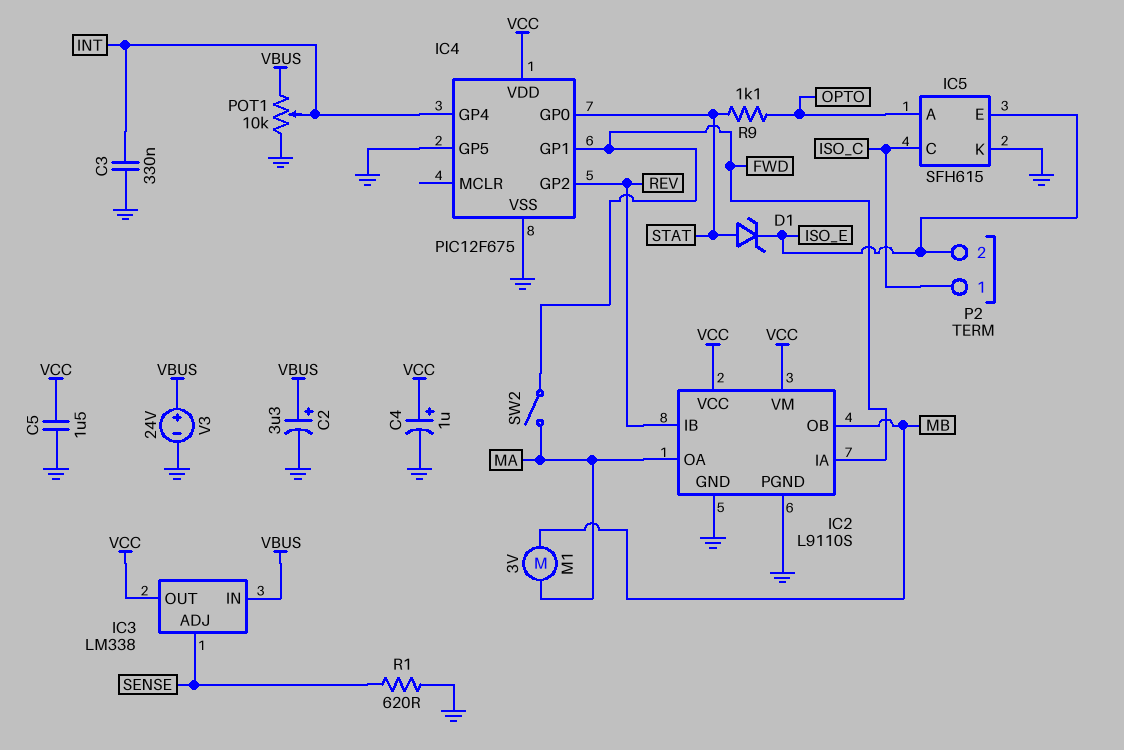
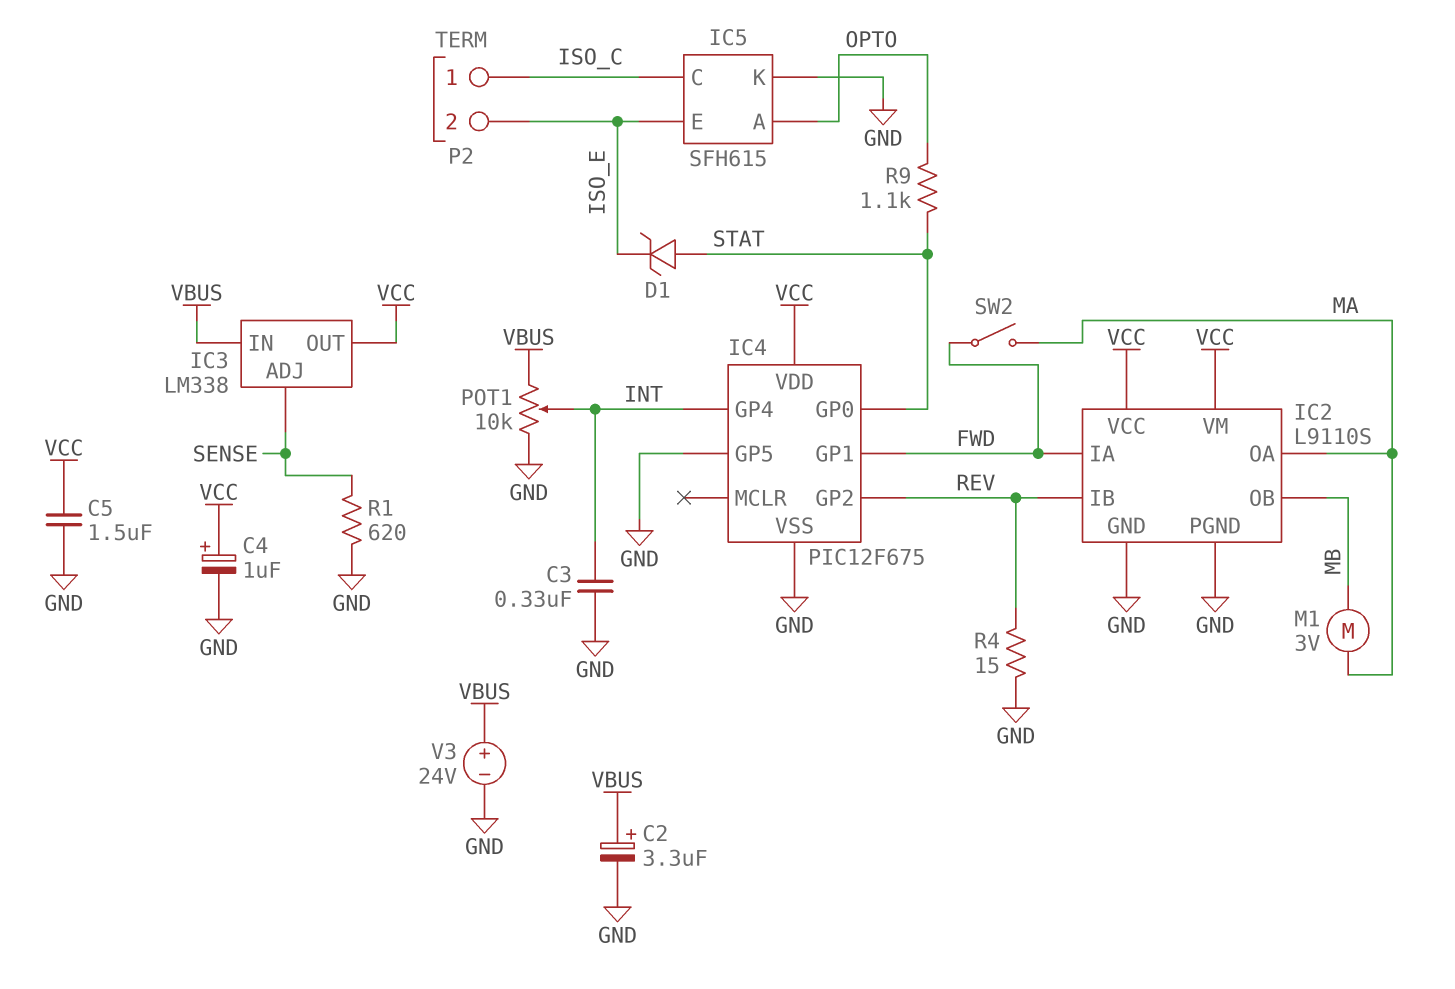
R4: none -> 15 (GND, REV)

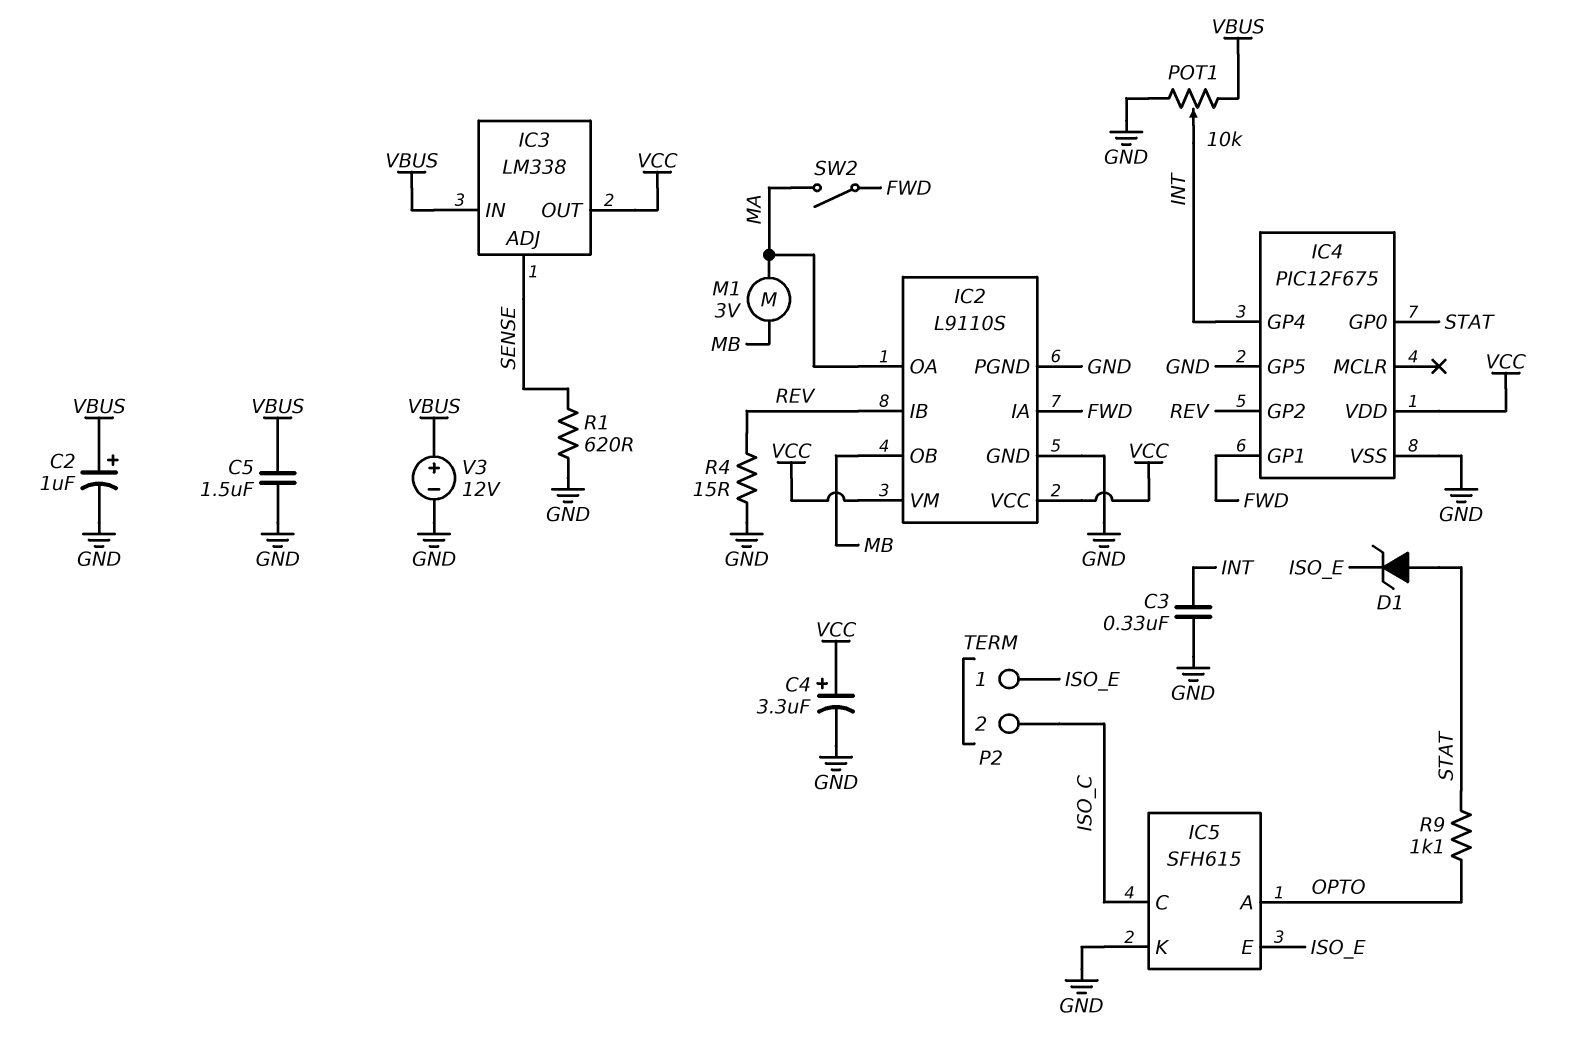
C2: 3.3uF (plus VBUS, minus GND) -> 1uF (plus VBUS, minus GND)
C4: 1uF (plus VCC, minus GND) -> 3.3uF (plus VCC, minus GND)
C5: 1.5uF (GND, VCC) -> 1.5uF (GND, VBUS)
P2 pin 1: ISO_C -> ISO_E
P2 pin 2: ISO_E -> ISO_C
V3: 24V (plus VBUS, minus GND) -> 12V (plus VBUS, minus GND)

